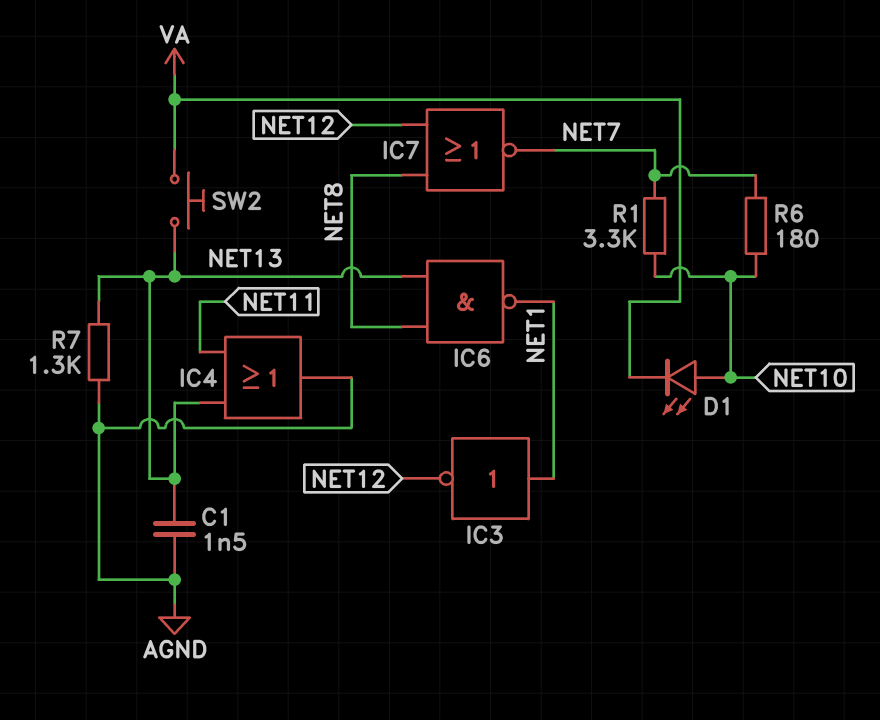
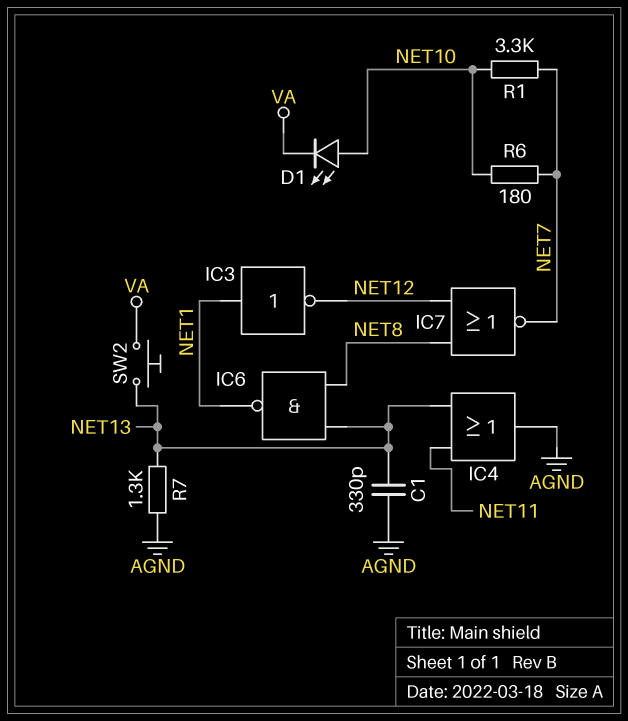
C1: 1.5nF (AGND, NET13) -> 330pF (AGND, NET13)

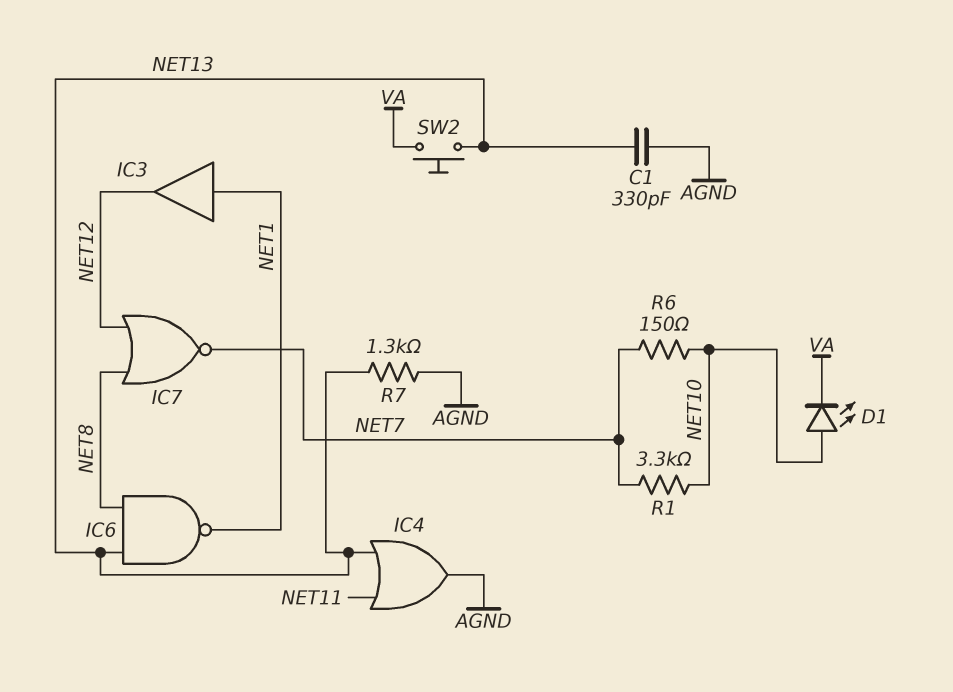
IC3: NOT (in NET1, out NET12) -> buffer (in NET1, out NET12)
R6: 180 (NET7, NET10) -> 150 (NET7, NET10)

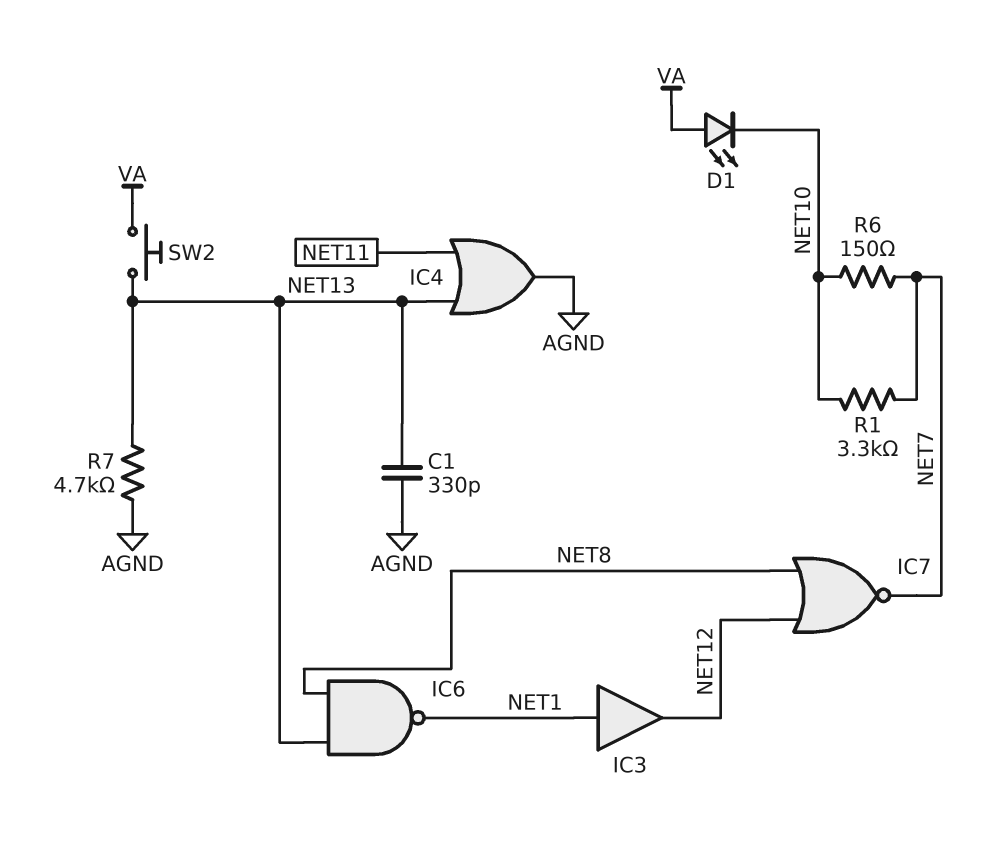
D1: LED (A NET10, K VA) -> LED (A VA, K NET10)
R7: 1.3k (AGND, NET13) -> 4.7k (AGND, NET13)

